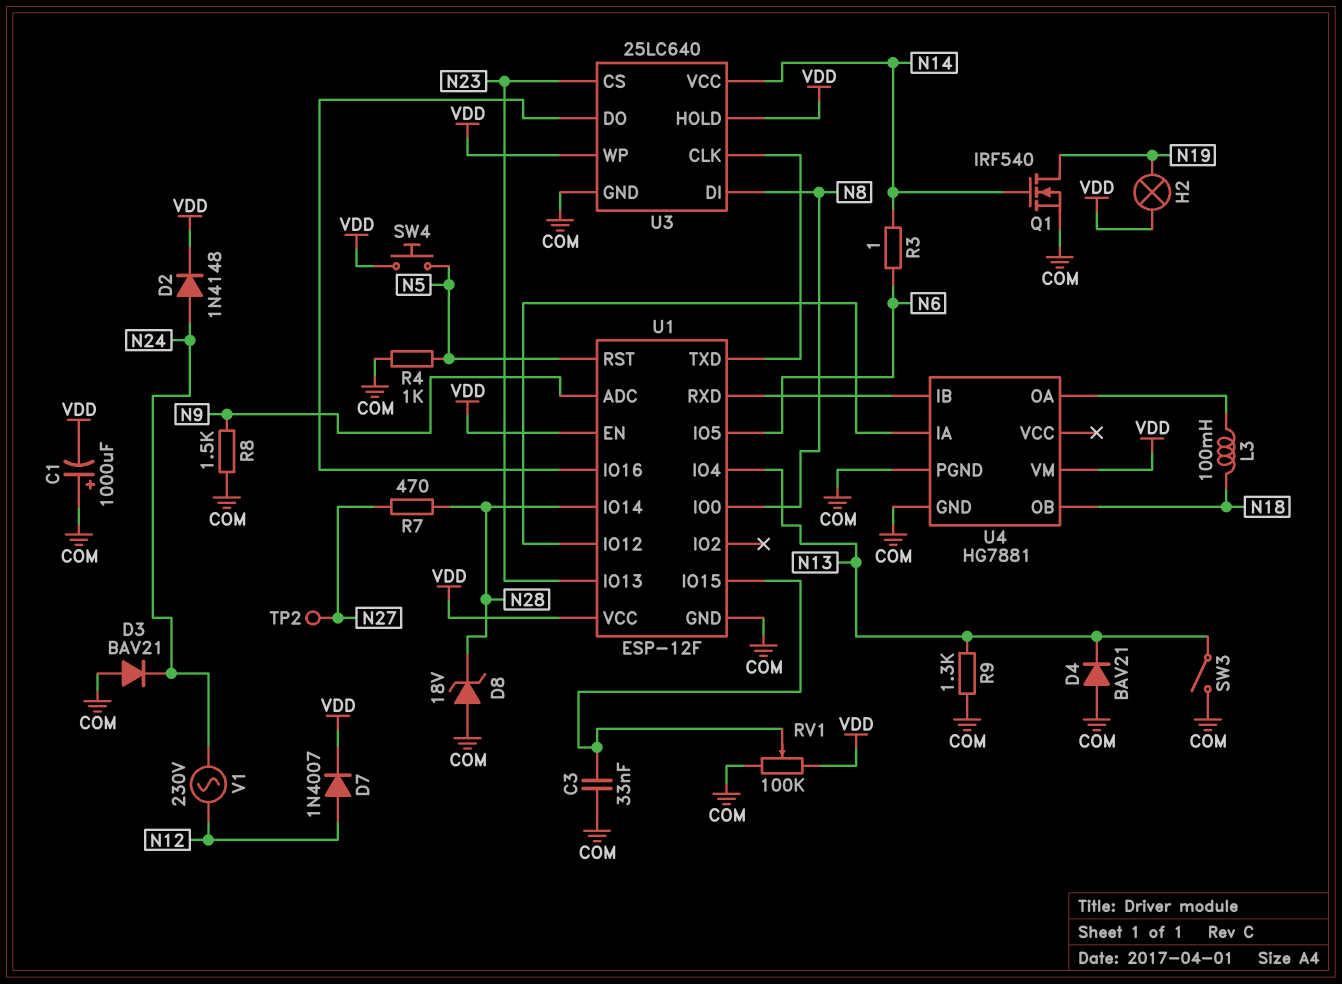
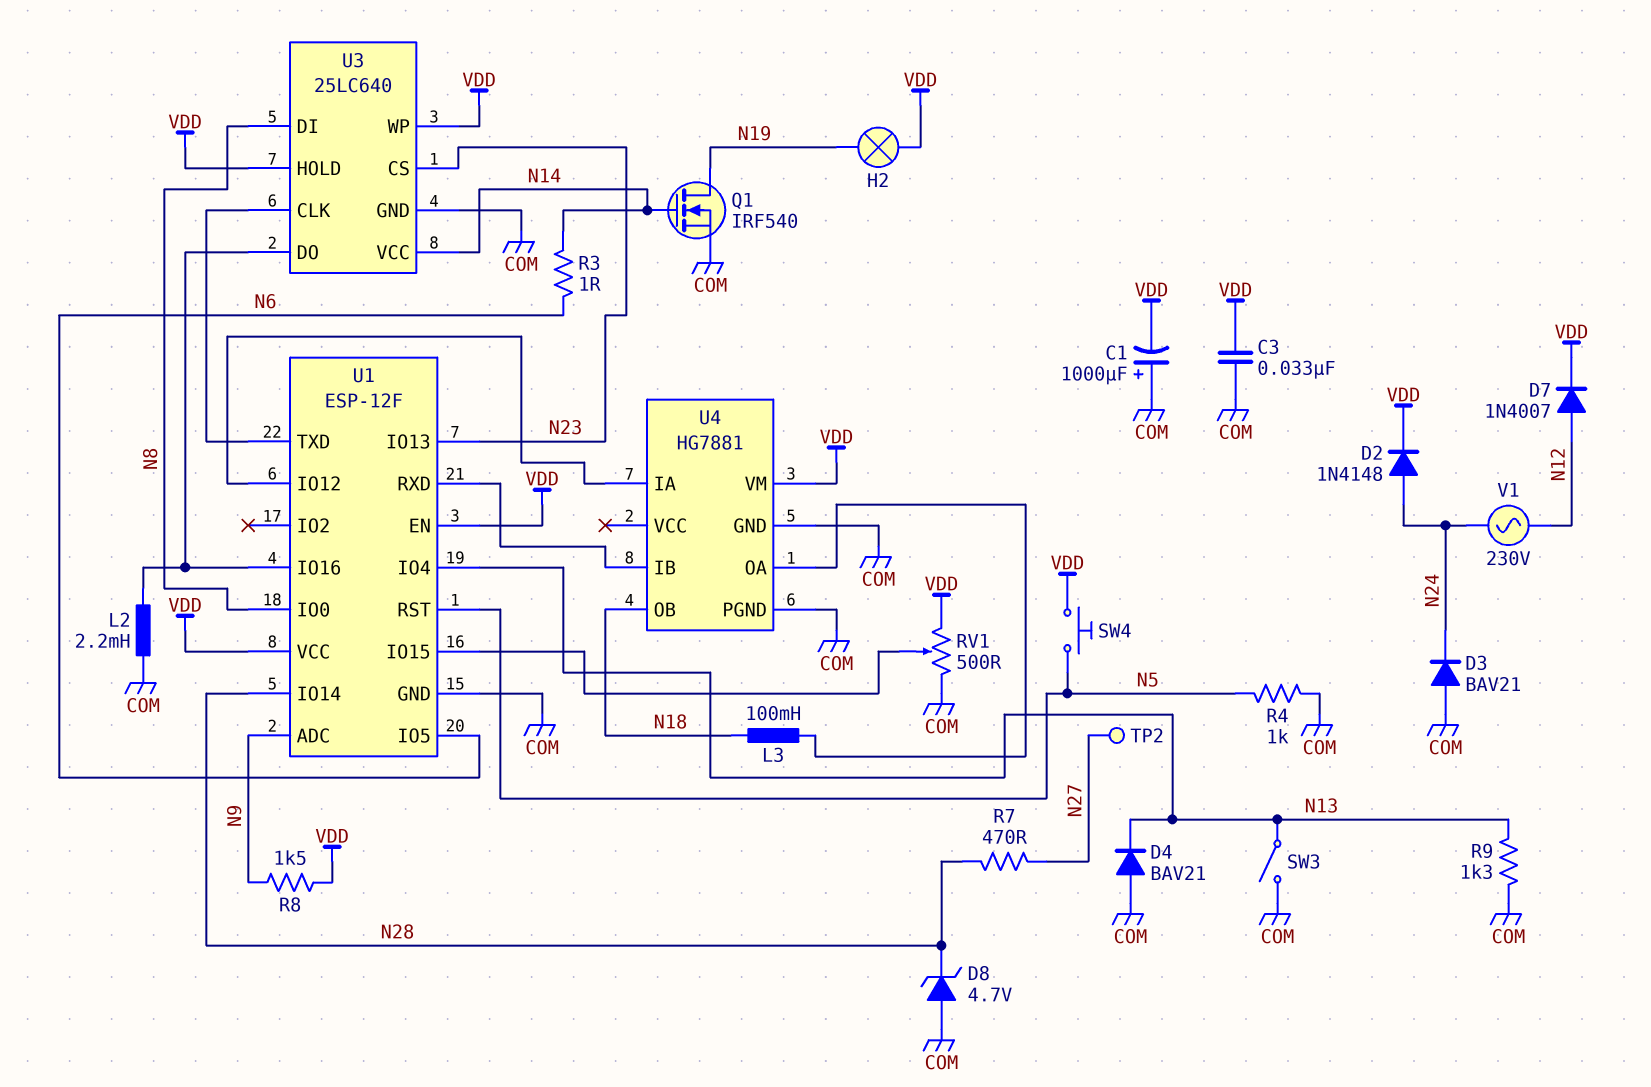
C3: 33nF (COM, U1/IO15) -> 33nF (COM, VDD)
D8: zener 18V (A COM, K N28) -> zener 4.7V (A COM, K N28)
L2: none -> 2.2mH (COM, U1/IO16)
R8: 1.5k (COM, N9) -> 1.5k (N9, VDD)
RV1: 100k (COM, VDD, wiper U1/IO15) -> 500 (COM, VDD, wiper U1/IO15)

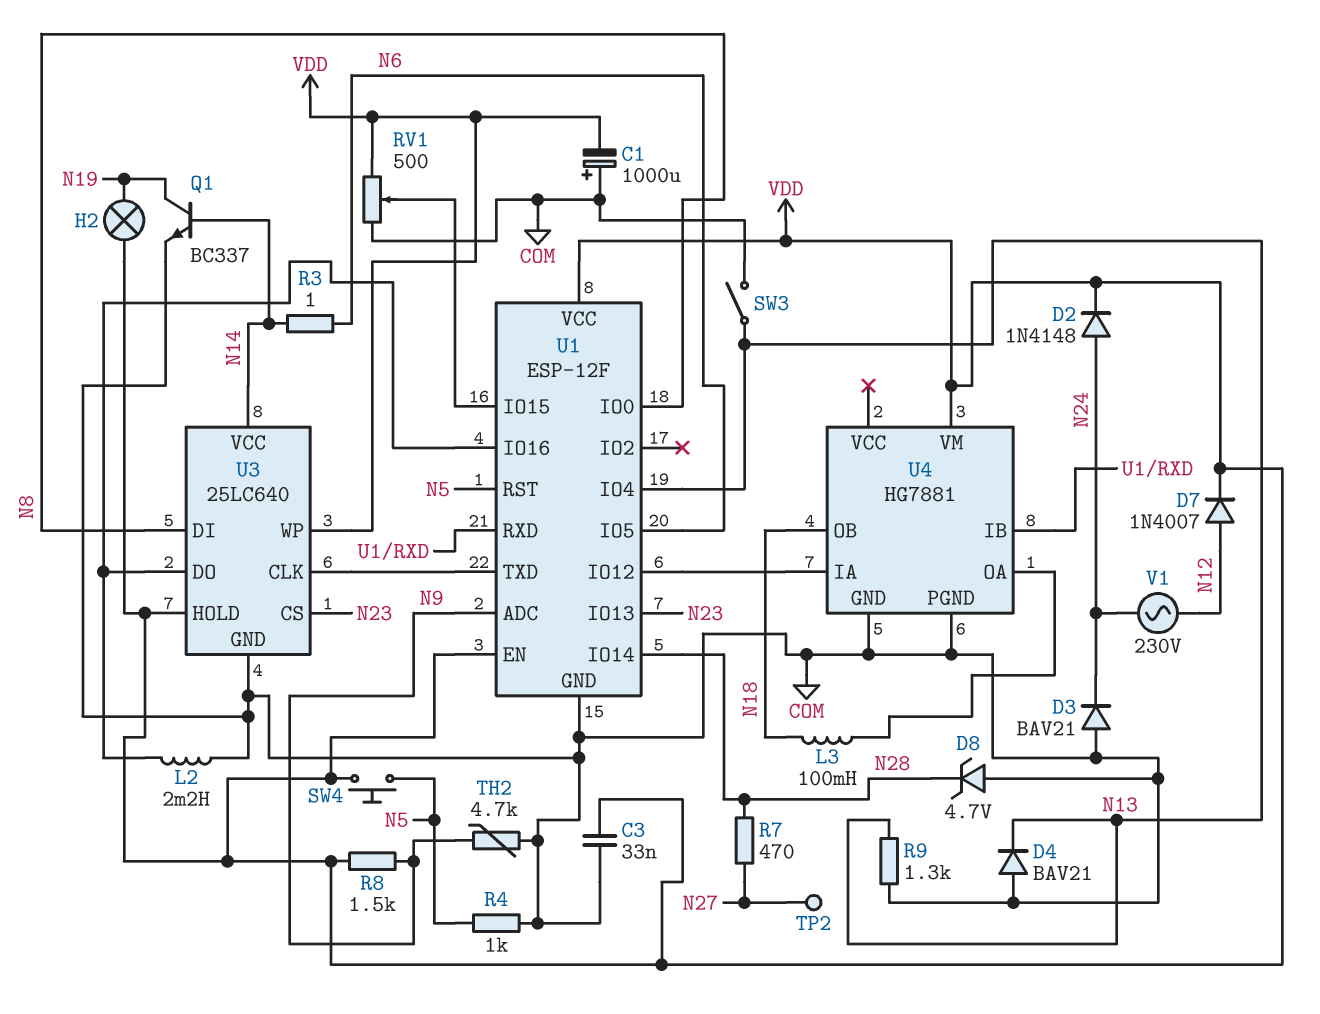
Q1: NMOS IRF540 (G N14, D N19, S COM) -> NPN BC337 (B N14, C N19, E COM)
TH2: none -> 4.7k (COM, N9)

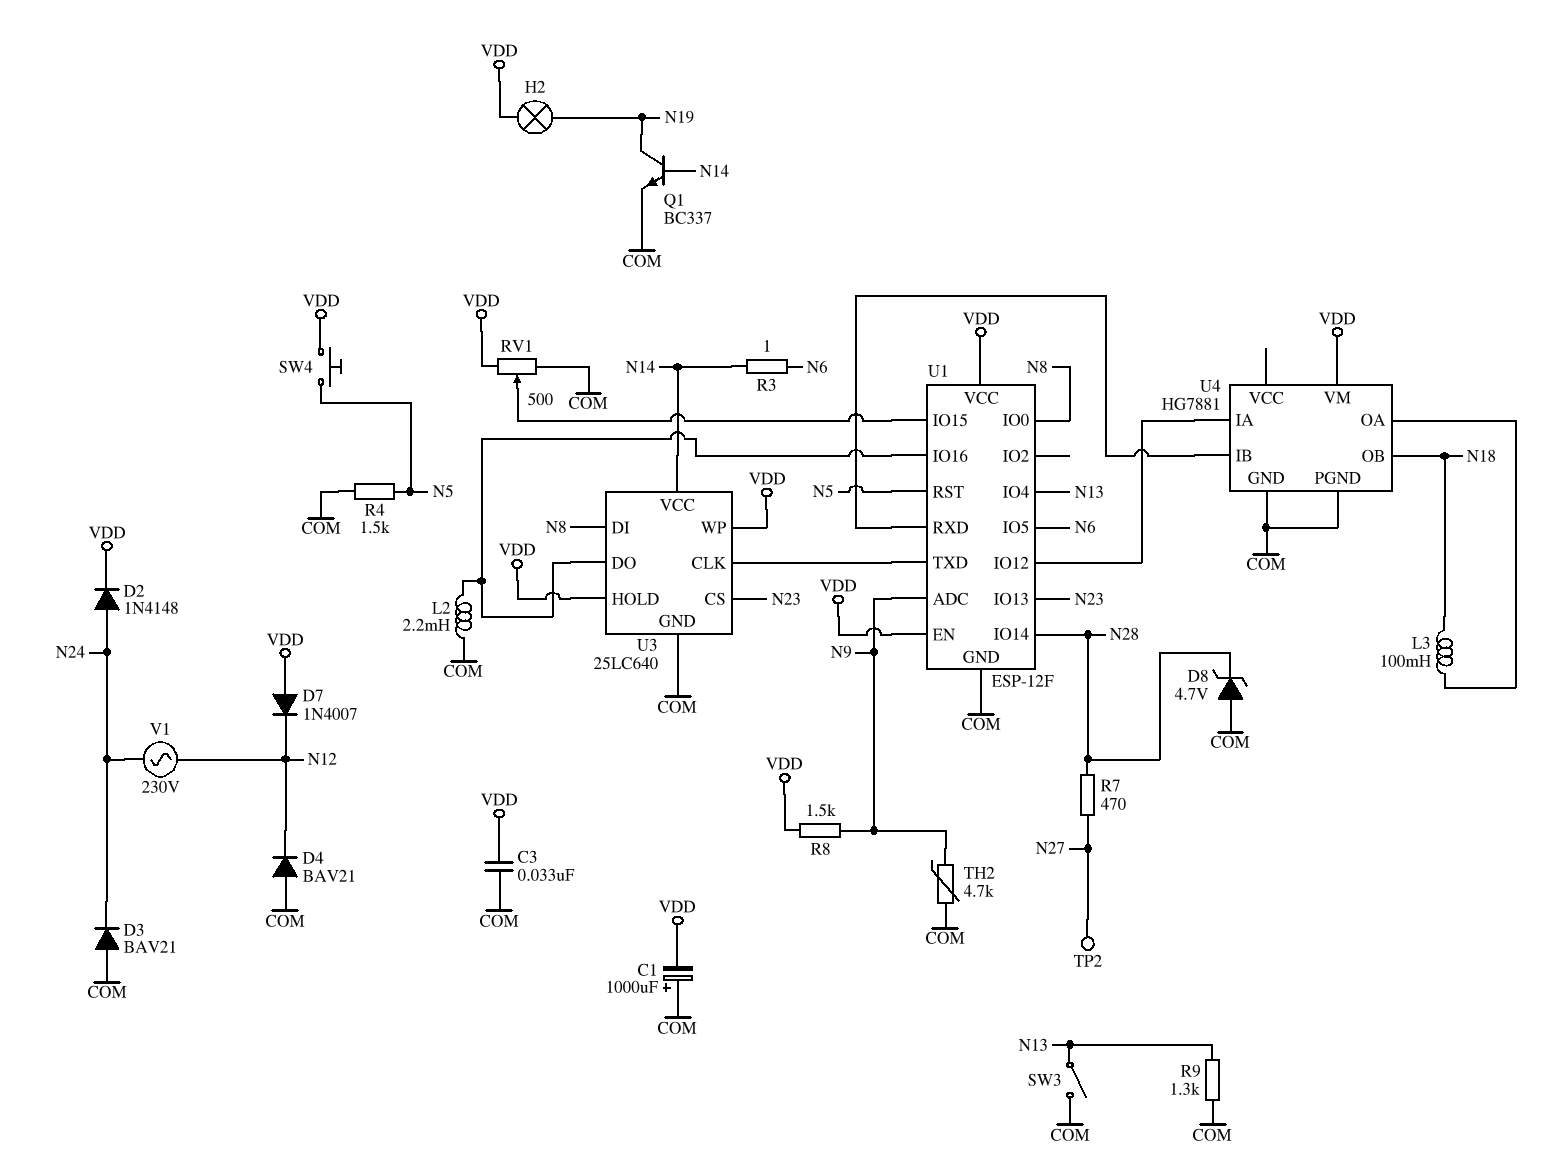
D4: diode BAV21 (A COM, K N13) -> diode BAV21 (A COM, K N12)
D7: diode 1N4007 (A N12, K VDD) -> diode 1N4007 (A VDD, K N12)
R4: 1k (COM, N5) -> 1.5k (COM, N5)

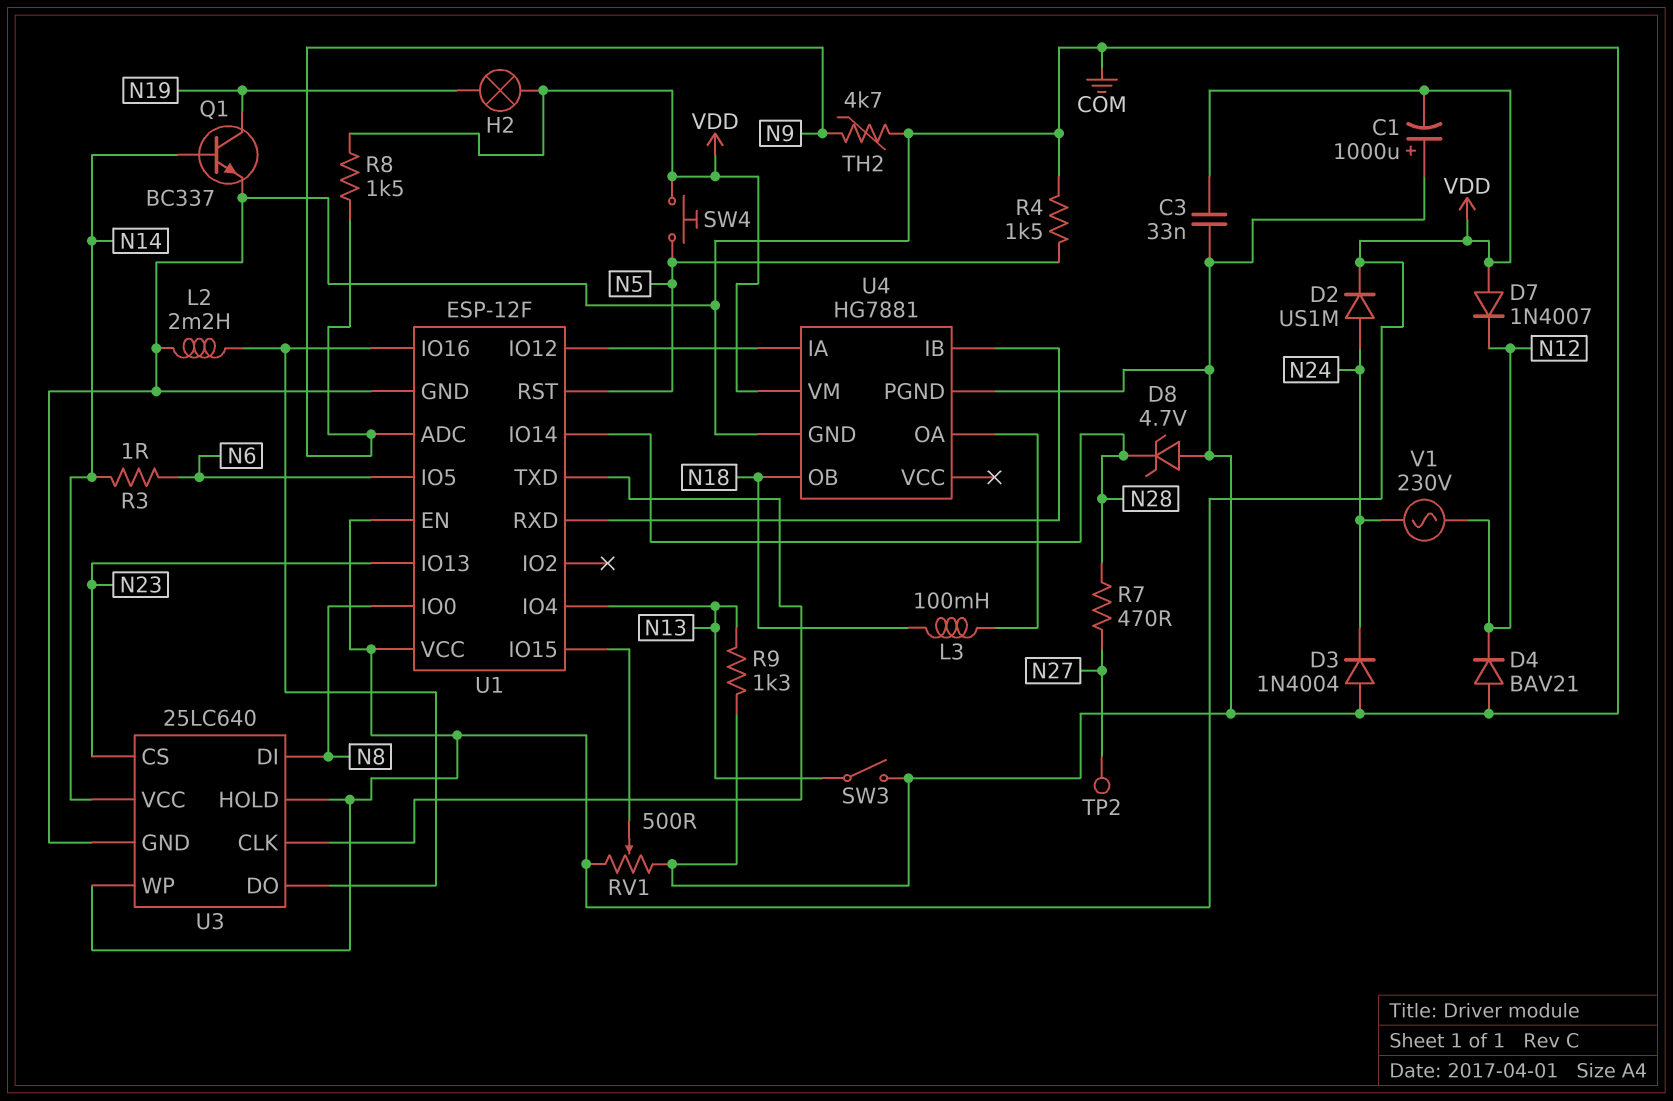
D2: diode 1N4148 (A N24, K VDD) -> diode US1M (A N24, K VDD)
D3: diode BAV21 (A COM, K N24) -> diode 1N4004 (A COM, K N24)

